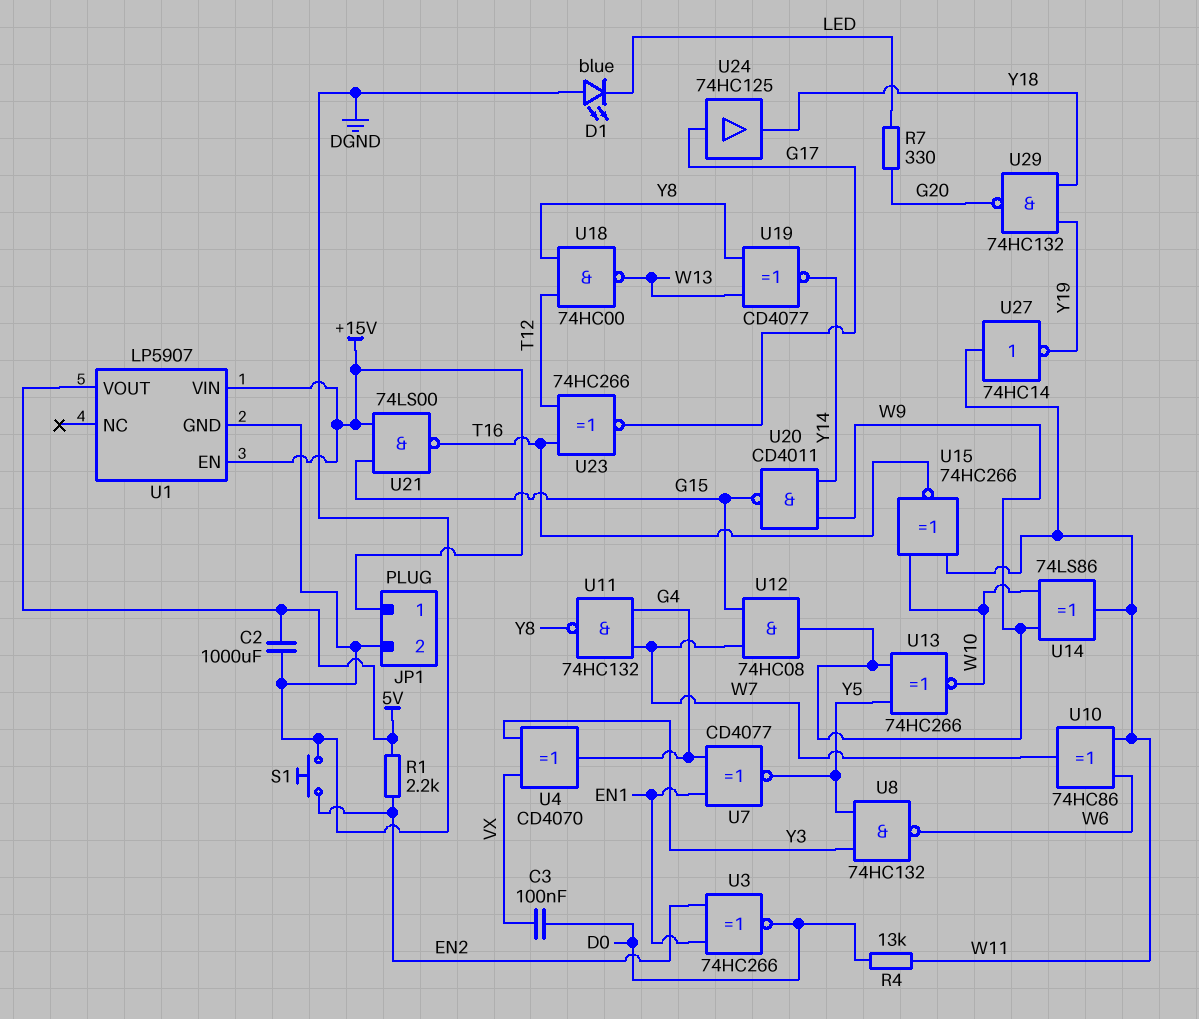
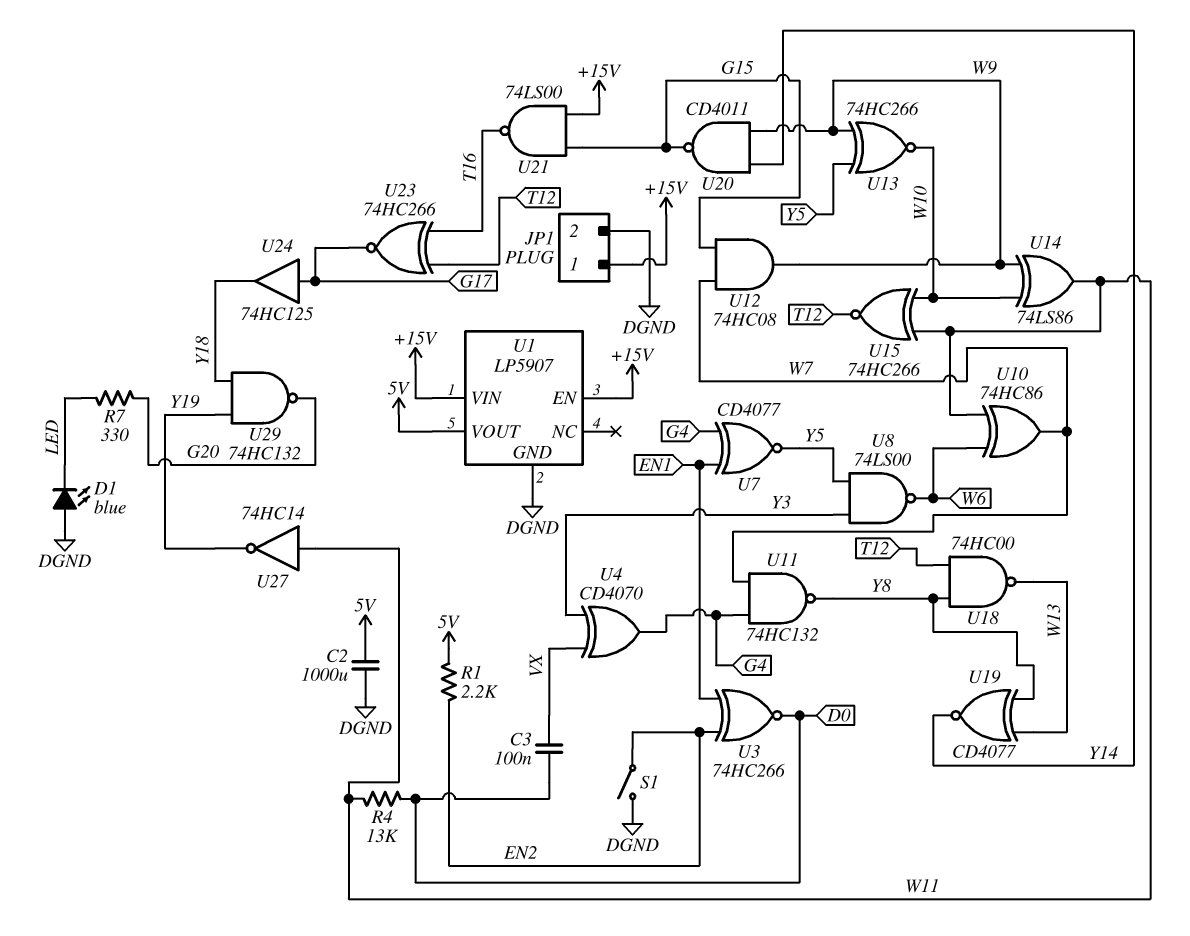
S1: button (DGND, EN2) -> switch (DGND, EN2)
U8: NAND 74HC132 (in Y3, in Y5, out W6) -> NAND 74LS00 (in Y3, in Y5, out W6)
U15: XNOR 74HC266 (in W10, in W11, out T16) -> XNOR 74HC266 (in W10, in W11, out T12)

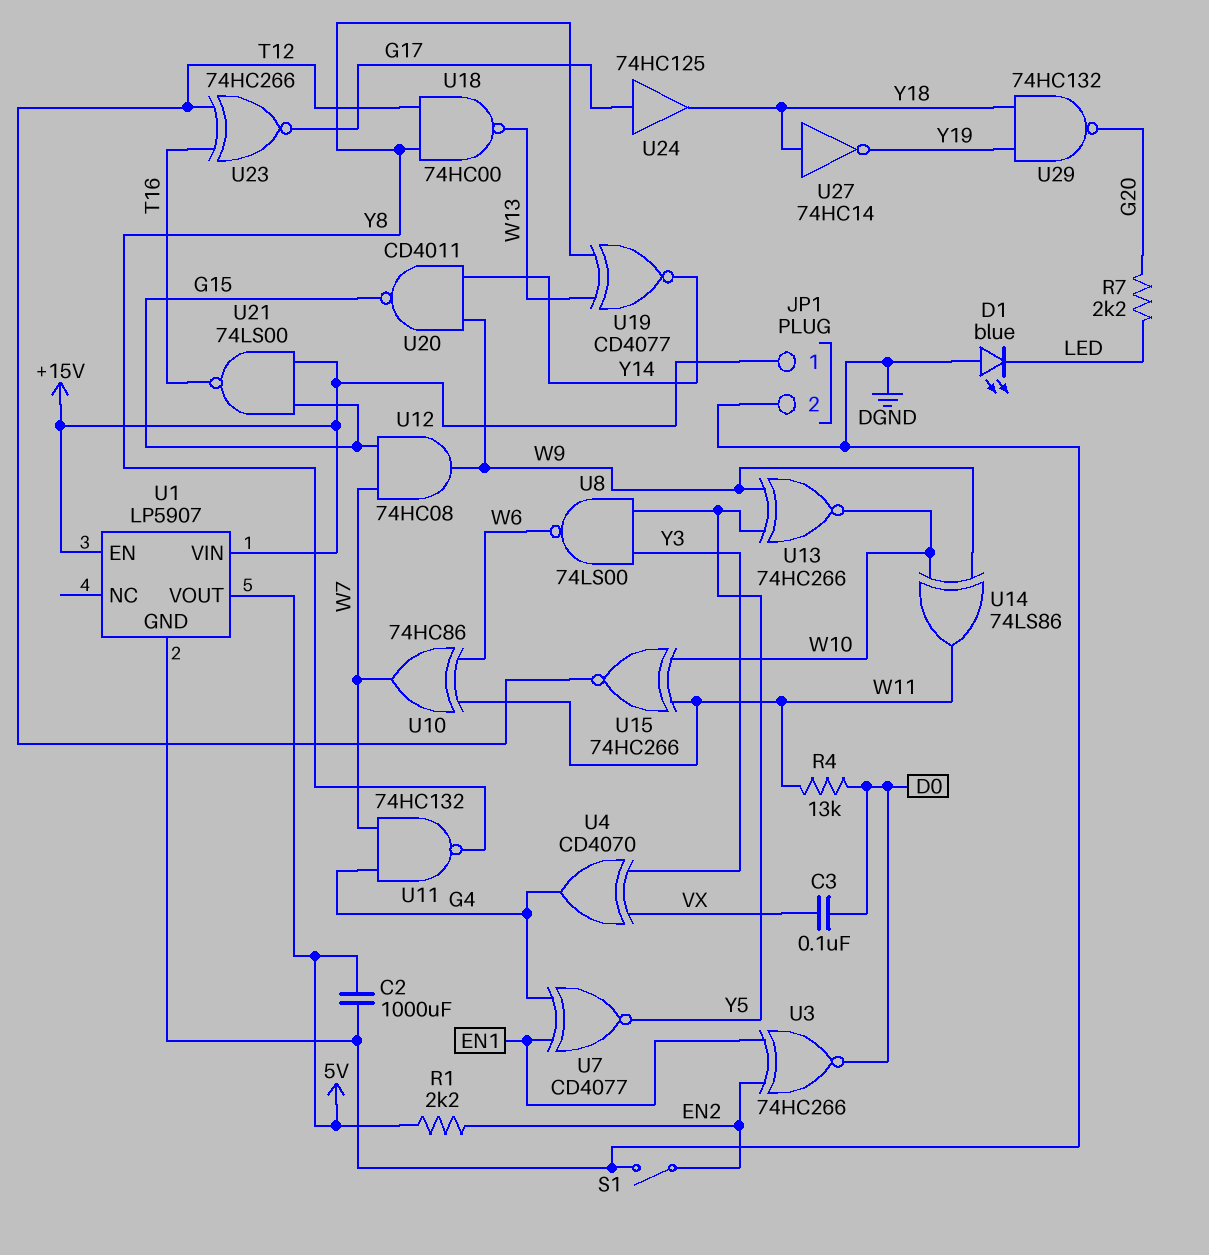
R7: 330 (G20, LED) -> 2.2k (G20, LED)
U27: NOT 74HC14 (in W11, out Y19) -> NOT 74HC14 (in Y18, out Y19)

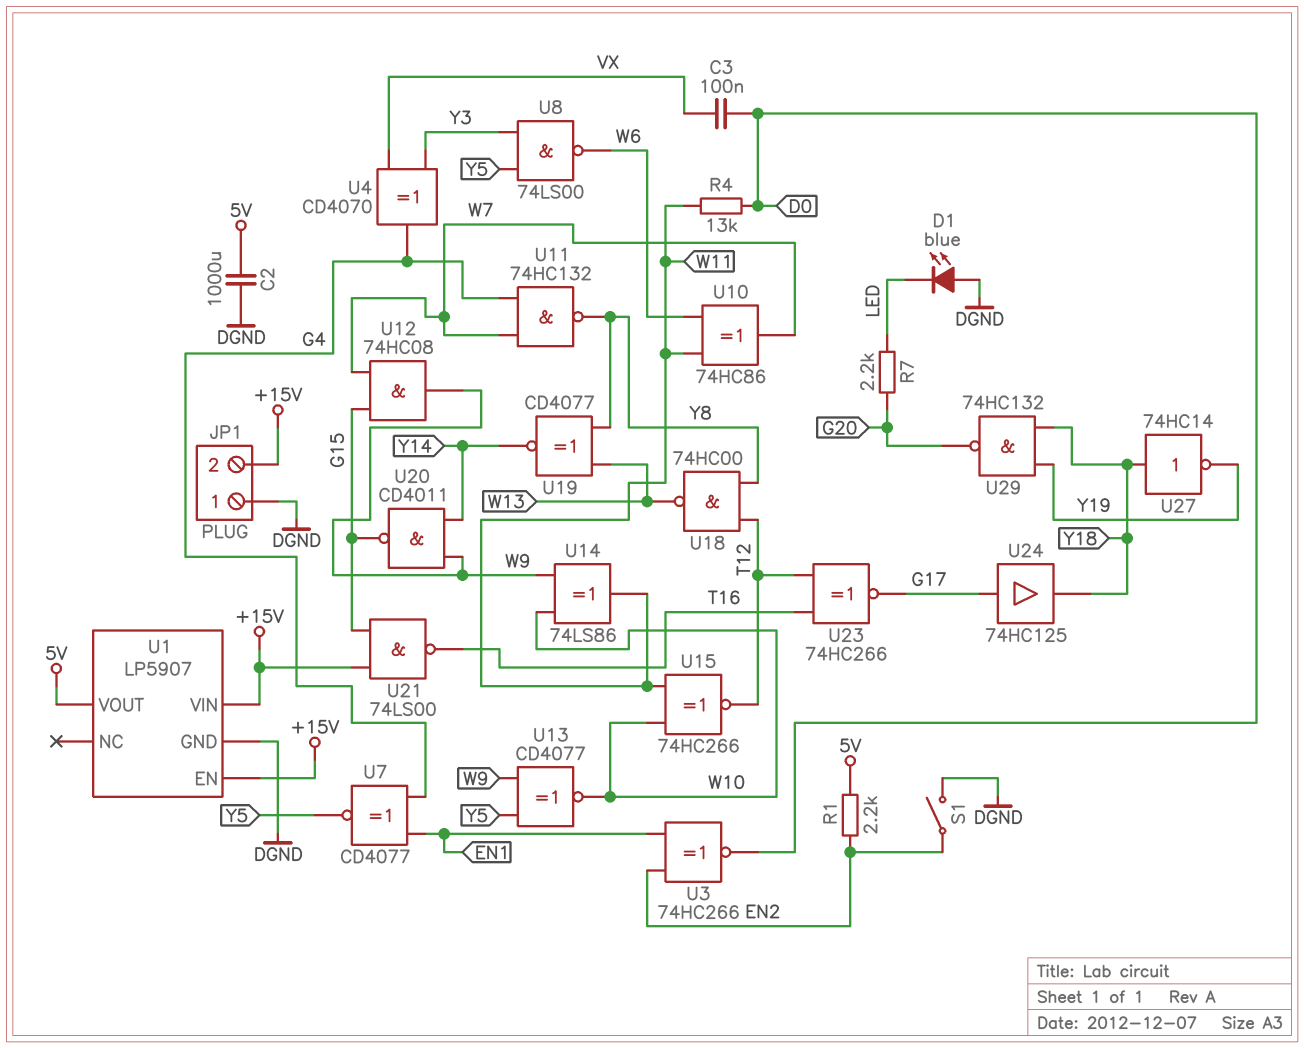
JP1 pin 1: +15V -> DGND
JP1 pin 2: DGND -> +15V
U13: XNOR 74HC266 (in W9, in Y5, out W10) -> XNOR CD4077 (in W9, in Y5, out W10)

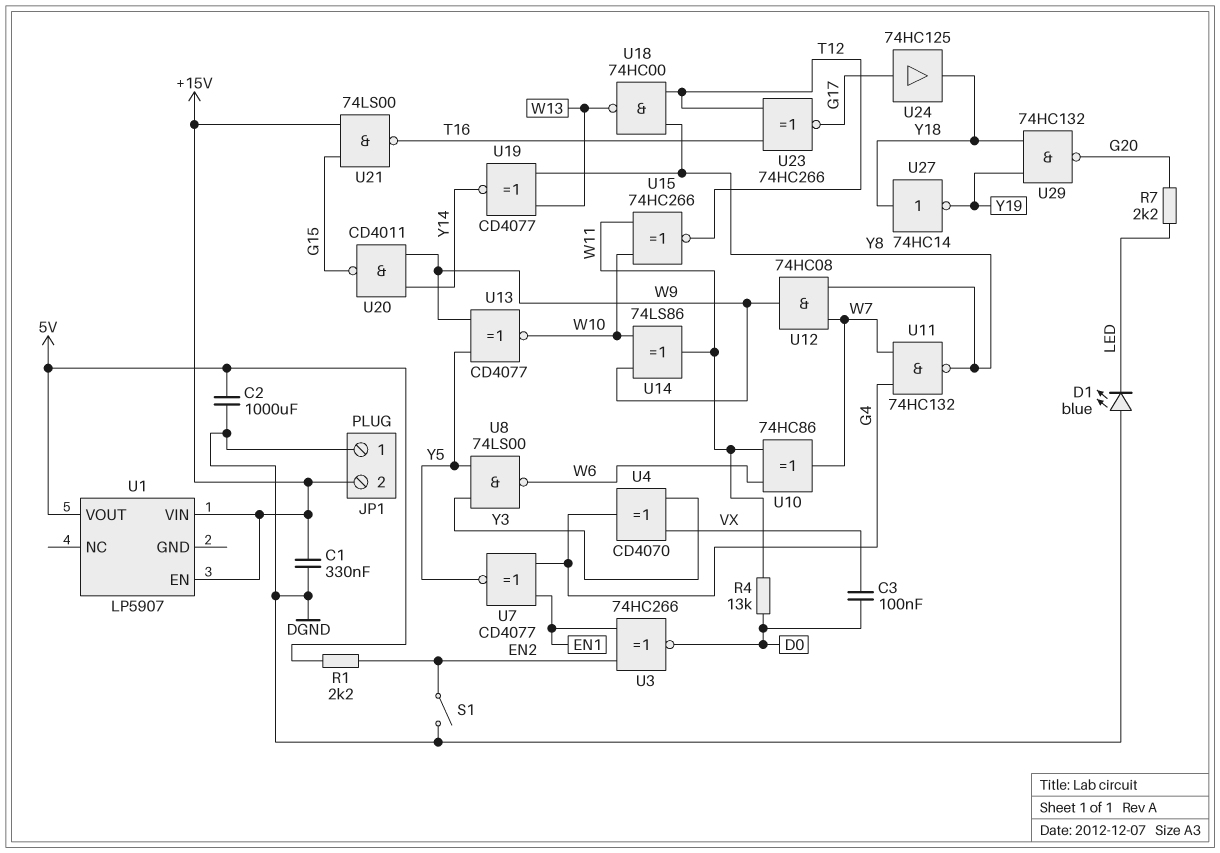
C1: none -> 330nF (+15V, DGND)
U1 pin GND: DGND -> none
U12: AND 74HC08 (in G15, in W7, out W9) -> AND 74HC08 (in W7, in Y8, out W9)

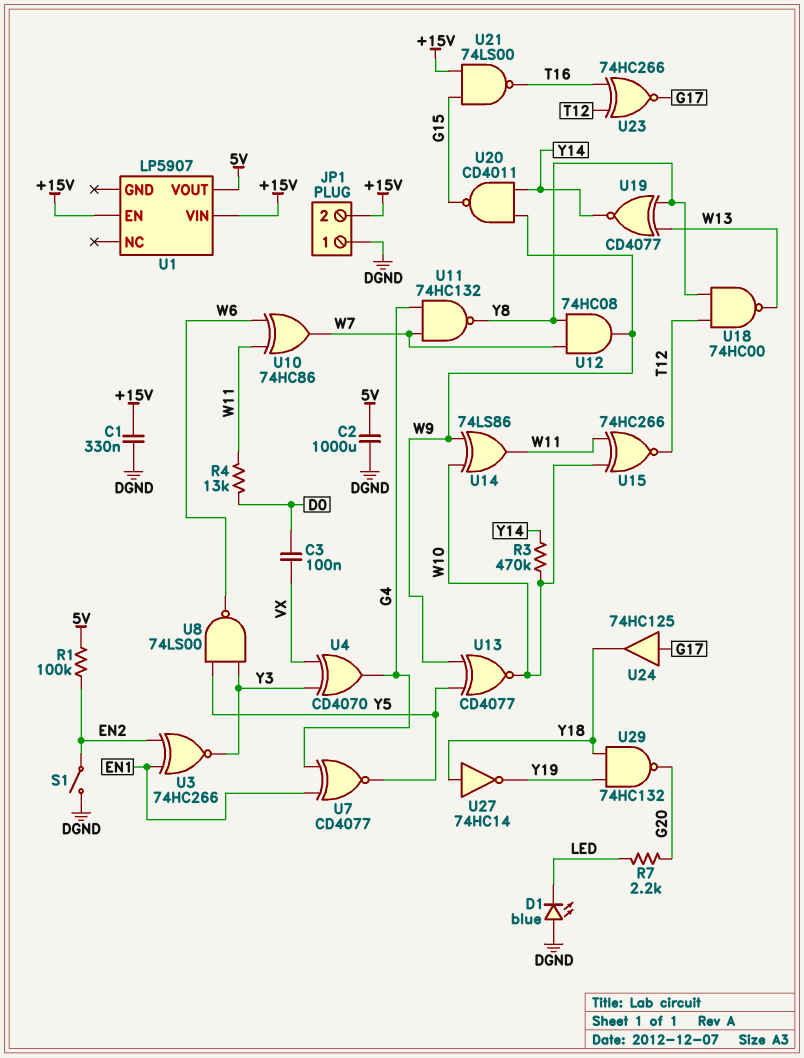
R1: 2.2k (5V, EN2) -> 100k (5V, EN2)
R3: none -> 470k (W10, Y14)
U3: XNOR 74HC266 (in EN1, in EN2, out D0) -> XNOR 74HC266 (in EN1, in EN2, out Y3)

